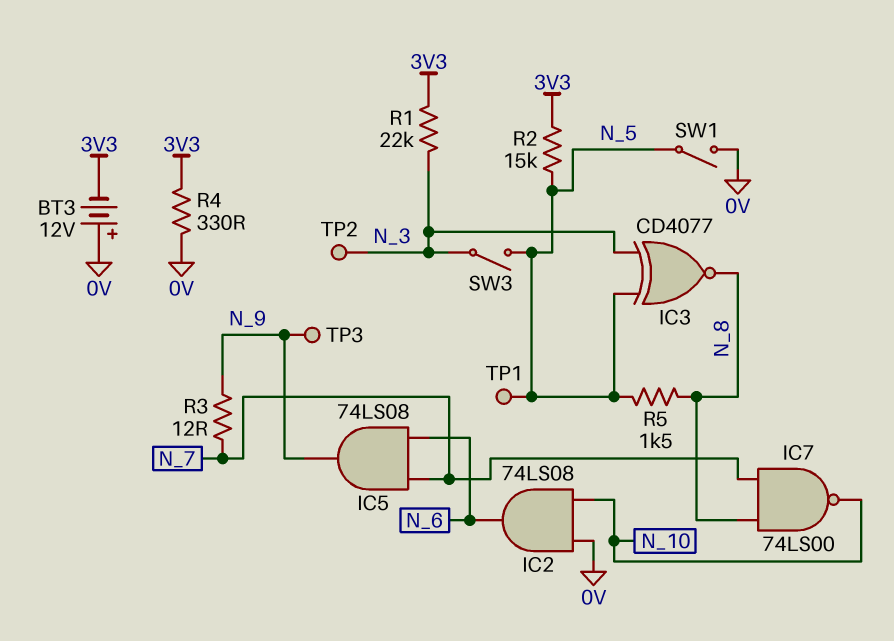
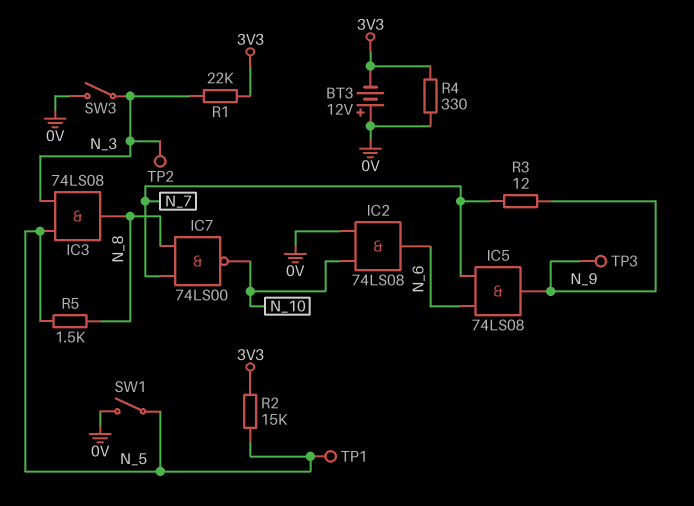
IC3: XNOR CD4077 (in N_3, in N_5, out N_8) -> AND 74LS08 (in N_3, in N_5, out N_8)
SW3: switch (N_3, N_5) -> switch (0V, N_3)

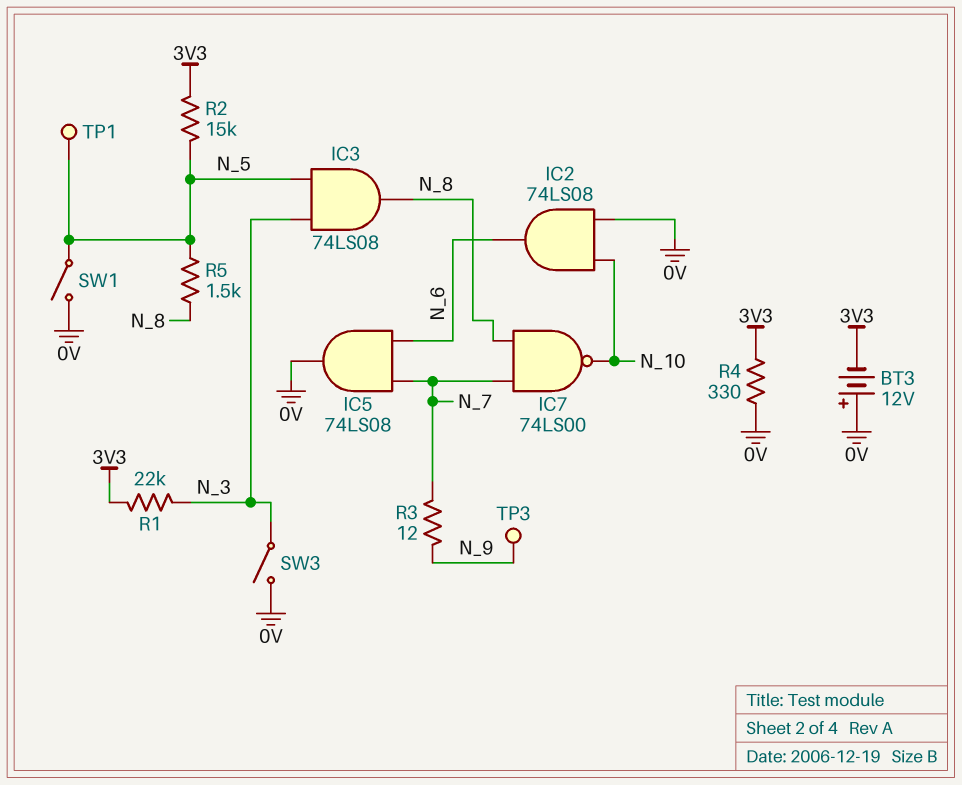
IC5: AND 74LS08 (in N_6, in N_7, out N_9) -> AND 74LS08 (in N_6, in N_7, out 0V)
TP2: test point (N_3) -> none

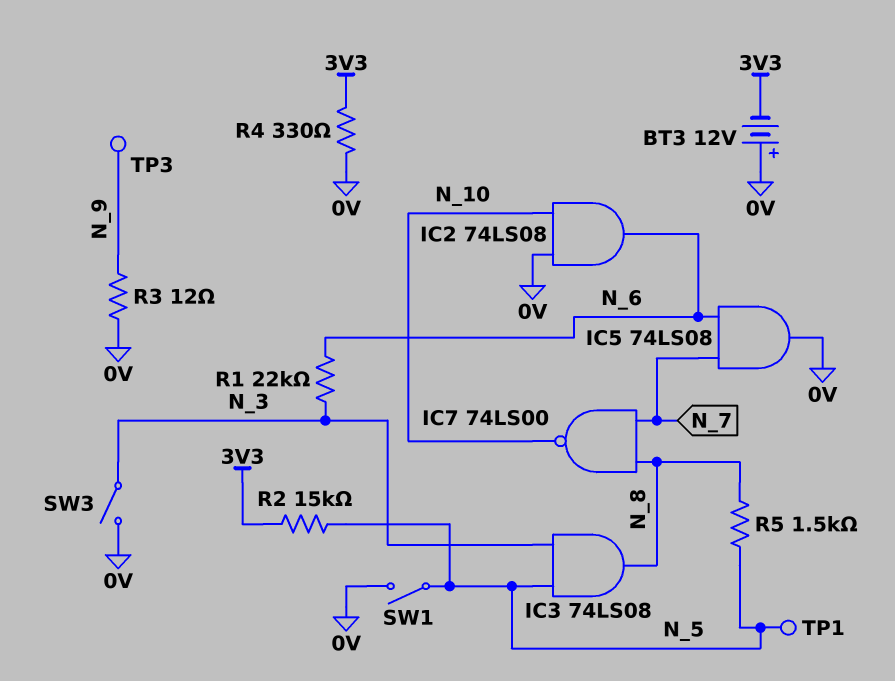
R1: 22k (3V3, N_3) -> 22k (N_3, N_6)
R3: 12 (N_7, N_9) -> 12 (0V, N_9)

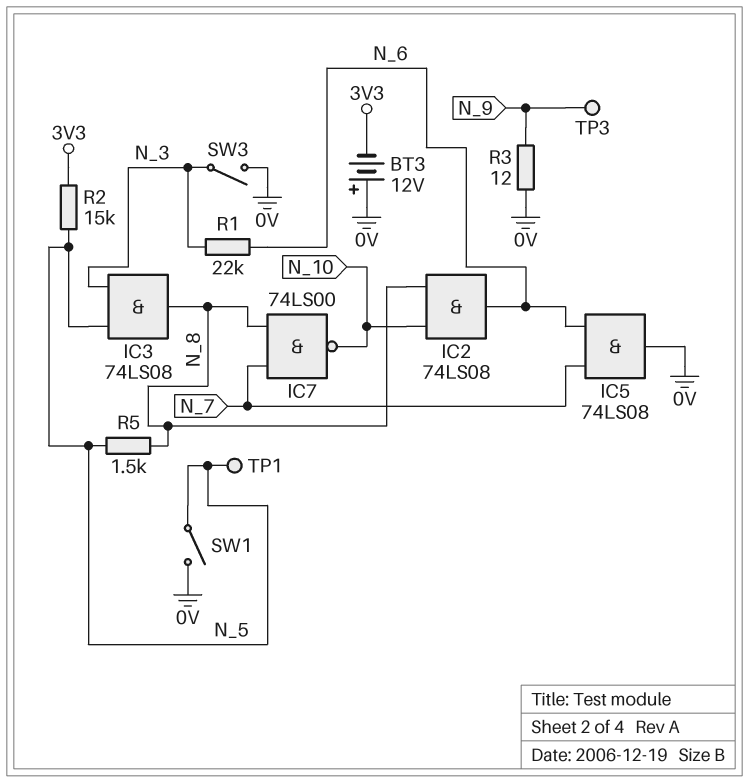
IC2: AND 74LS08 (in 0V, in N_10, out N_6) -> AND 74LS08 (in N_8, in N_10, out N_6)
R4: 330 (0V, 3V3) -> none

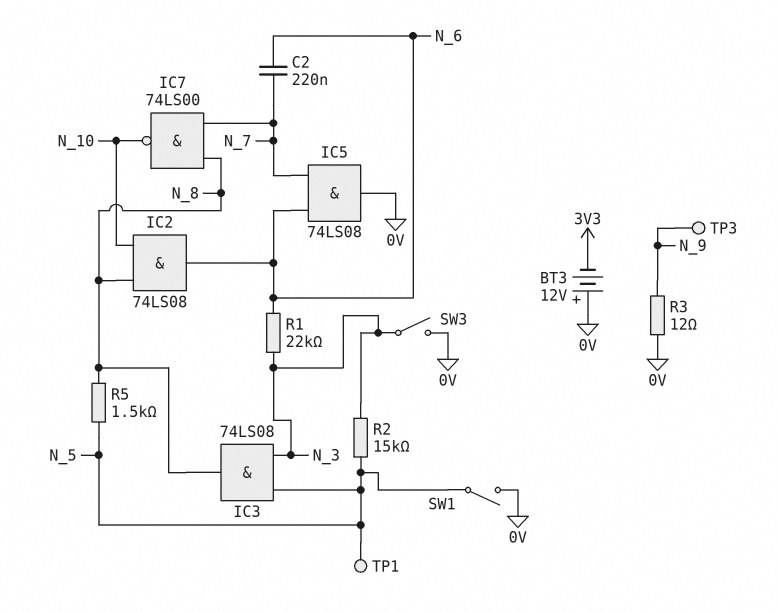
C2: none -> 220nF (N_6, N_7)
R2: 15k (3V3, N_5) -> 15k (N_3, N_5)

